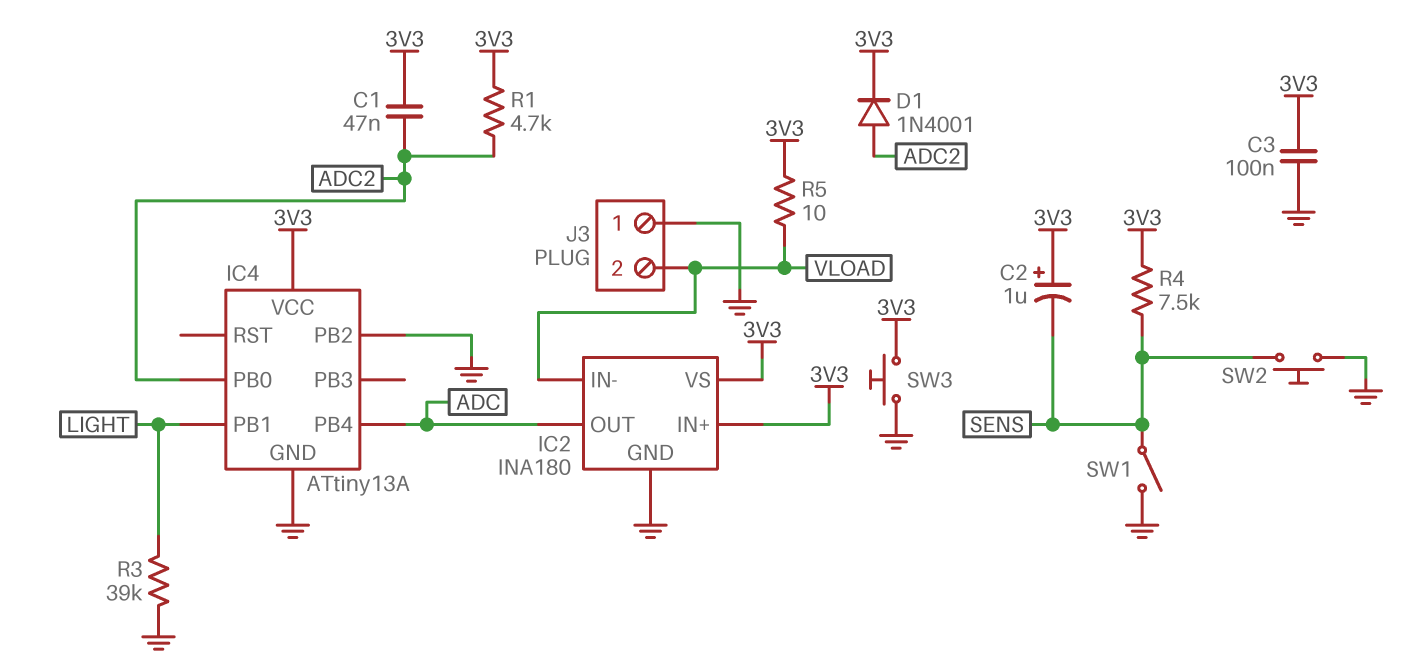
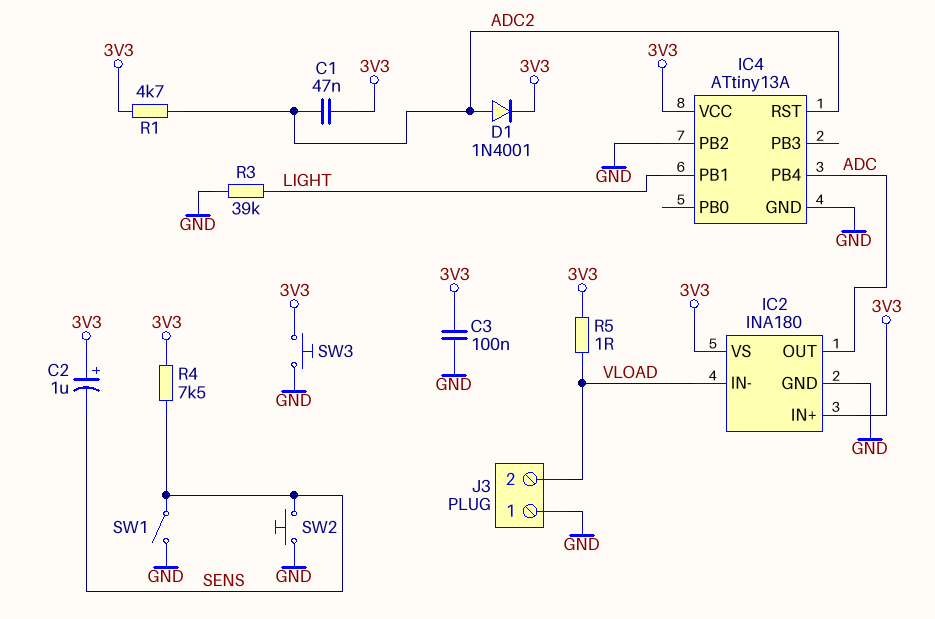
IC4 pin PB0: ADC2 -> none
IC4 pin RST: none -> ADC2
R5: 10 (3V3, VLOAD) -> 1 (3V3, VLOAD)

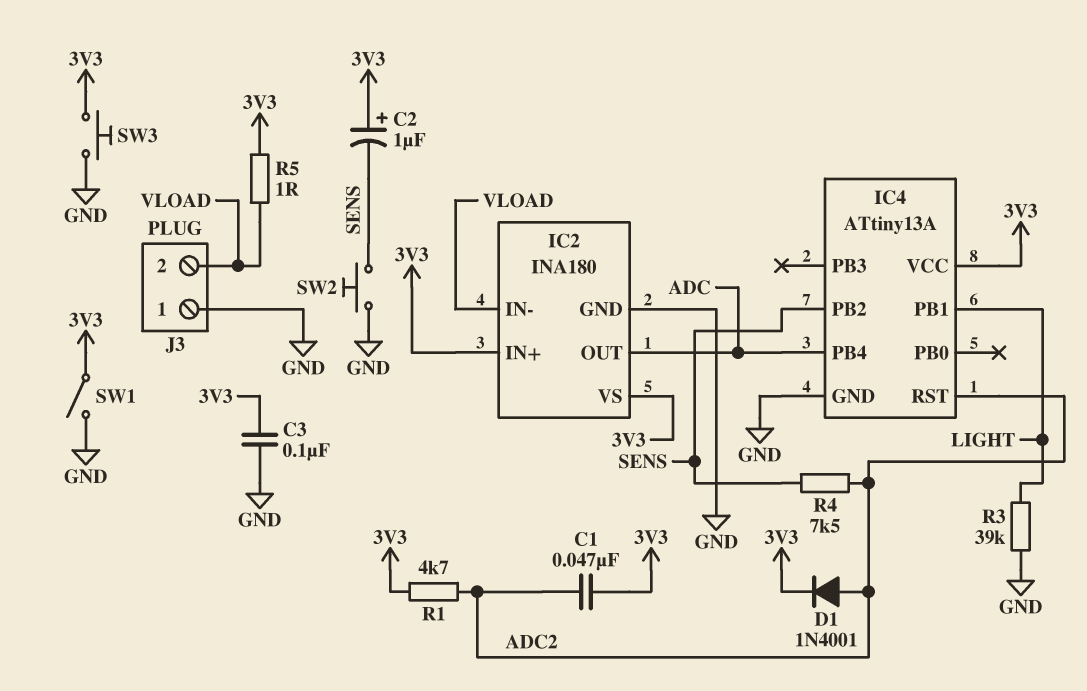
IC4 pin PB2: GND -> SENS
R4: 7.5k (3V3, SENS) -> 7.5k (ADC2, SENS)
SW1: switch (GND, SENS) -> switch (3V3, GND)

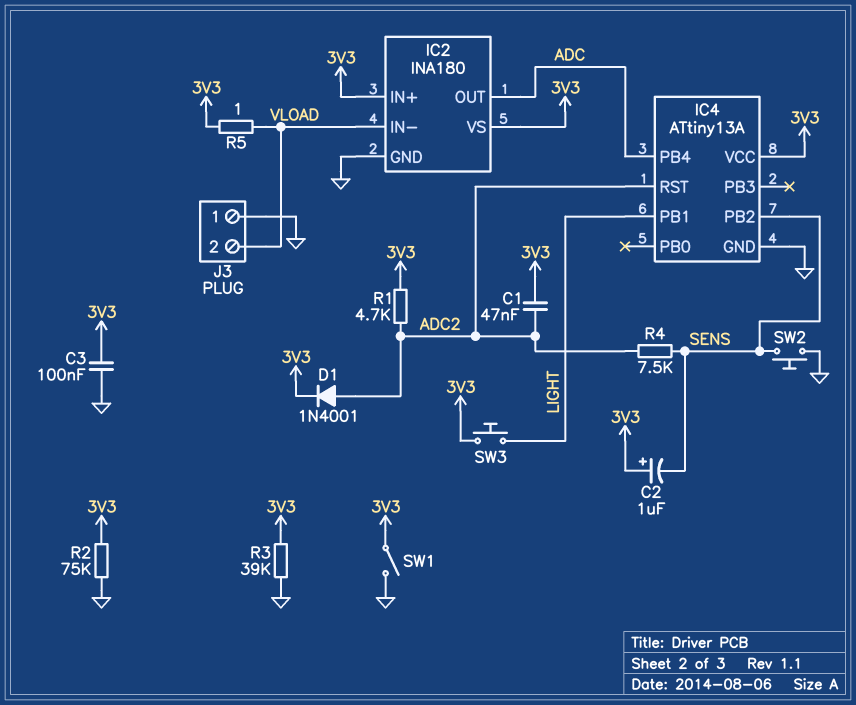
R2: none -> 75k (3V3, GND)
R3: 39k (GND, LIGHT) -> 39k (3V3, GND)
SW3: button (3V3, GND) -> button (3V3, LIGHT)

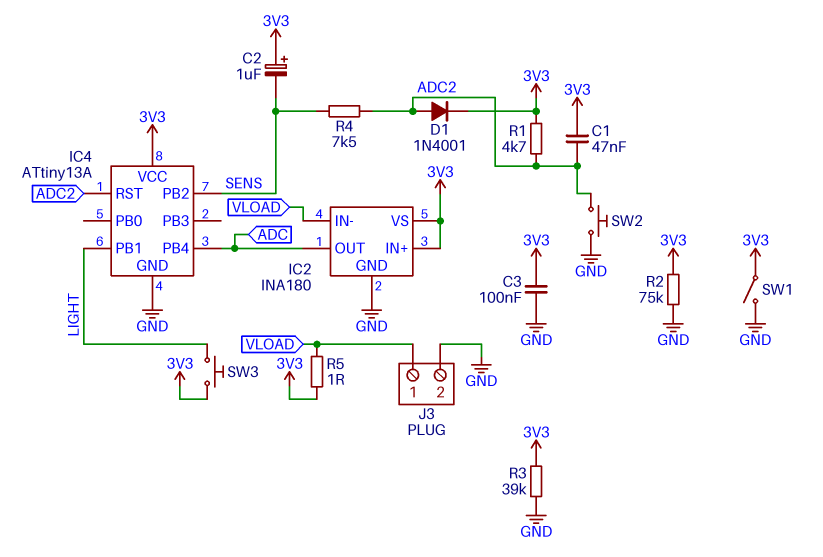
J3 pin 1: GND -> VLOAD
J3 pin 2: VLOAD -> GND
SW2: button (GND, SENS) -> button (ADC2, GND)

